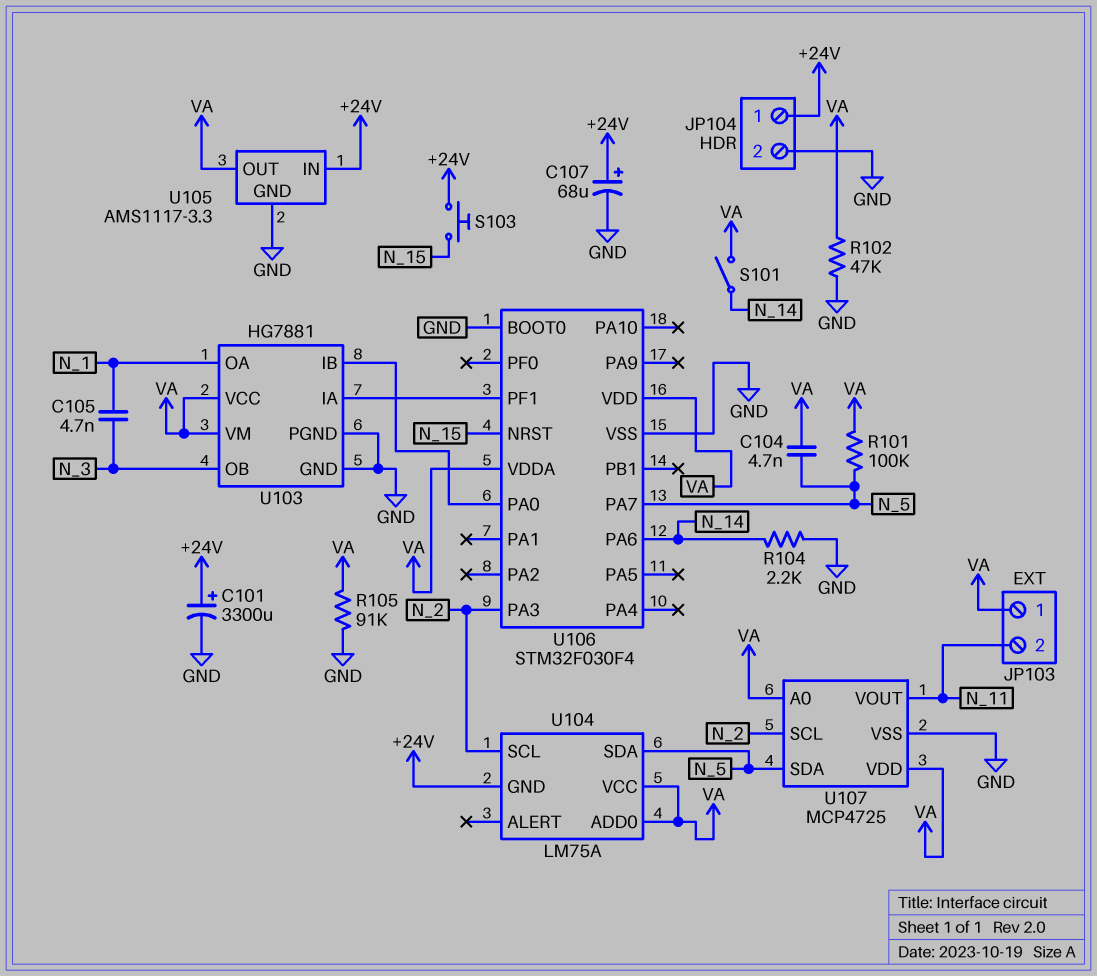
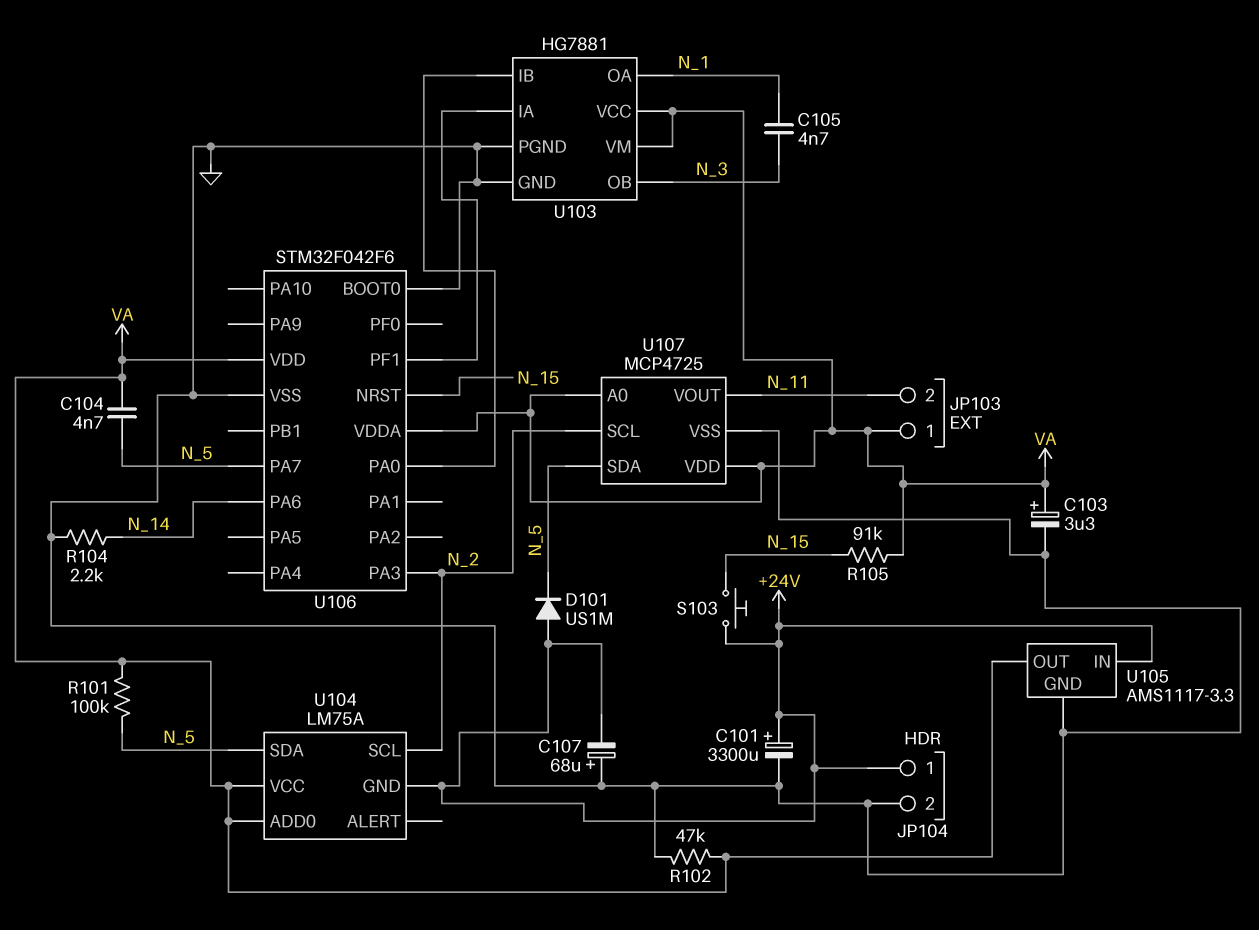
C103: none -> 3.3uF (plus VA, minus GND)
C107: 68uF (plus +24V, minus GND) -> 68uF (plus GND, minus +24V)
D101: none -> diode US1M (A +24V, K N_5)
R105: 91k (GND, VA) -> 91k (N_15, VA)
S101: switch (N_14, VA) -> none
U106: STM32F030F4 -> STM32F042F6

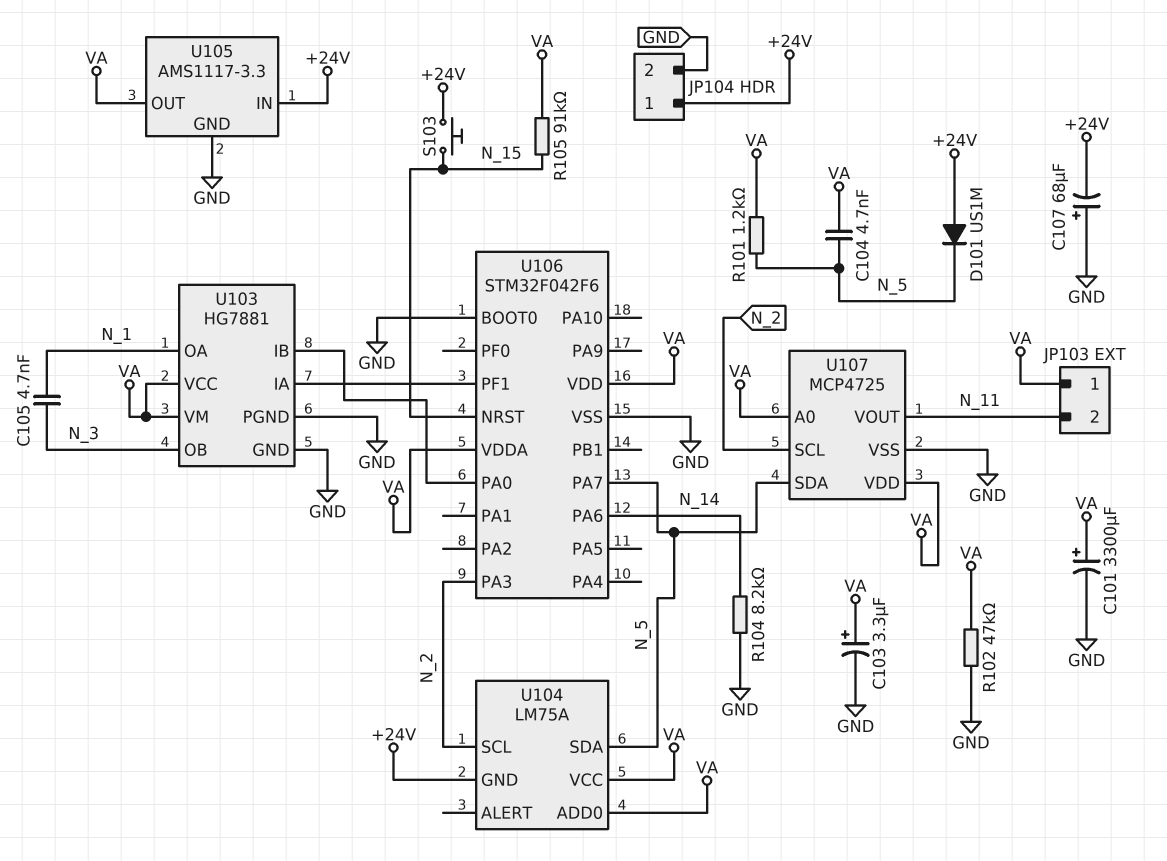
C101: 3300uF (plus +24V, minus GND) -> 3300uF (plus VA, minus GND)
R101: 100k (N_5, VA) -> 1.2k (N_5, VA)
R104: 2.2k (GND, N_14) -> 8.2k (GND, N_14)

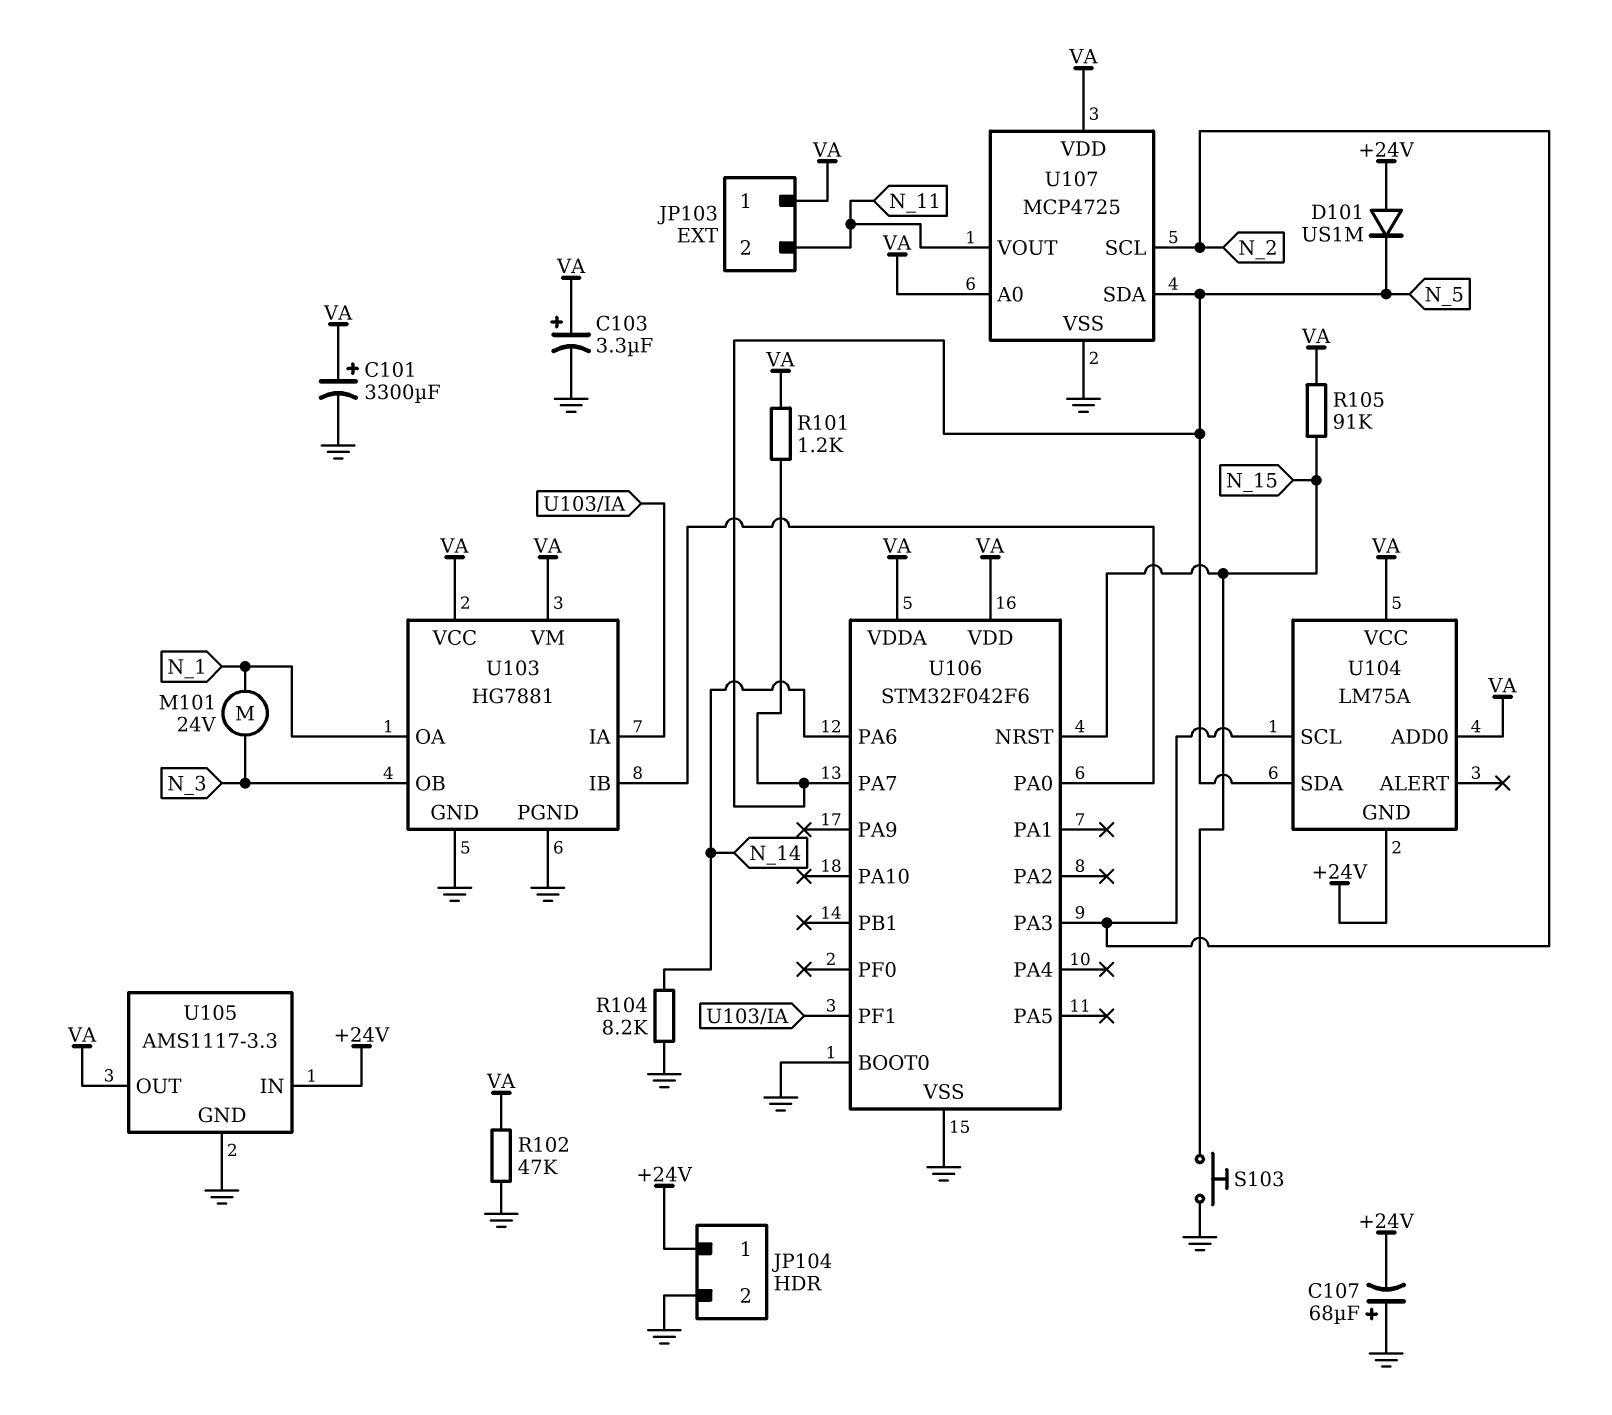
C104: 4.7nF (N_5, VA) -> none
C105: 4.7nF (N_1, N_3) -> none
M101: none -> motor 24V (N_1, N_3)
S103: button (+24V, N_15) -> button (GND, N_15)

